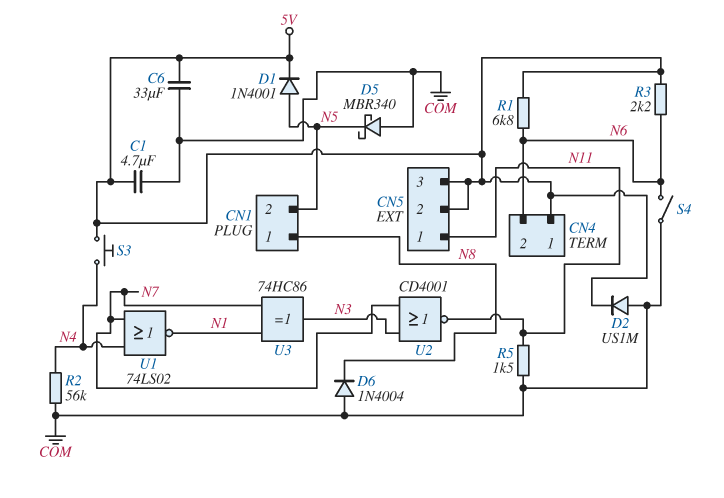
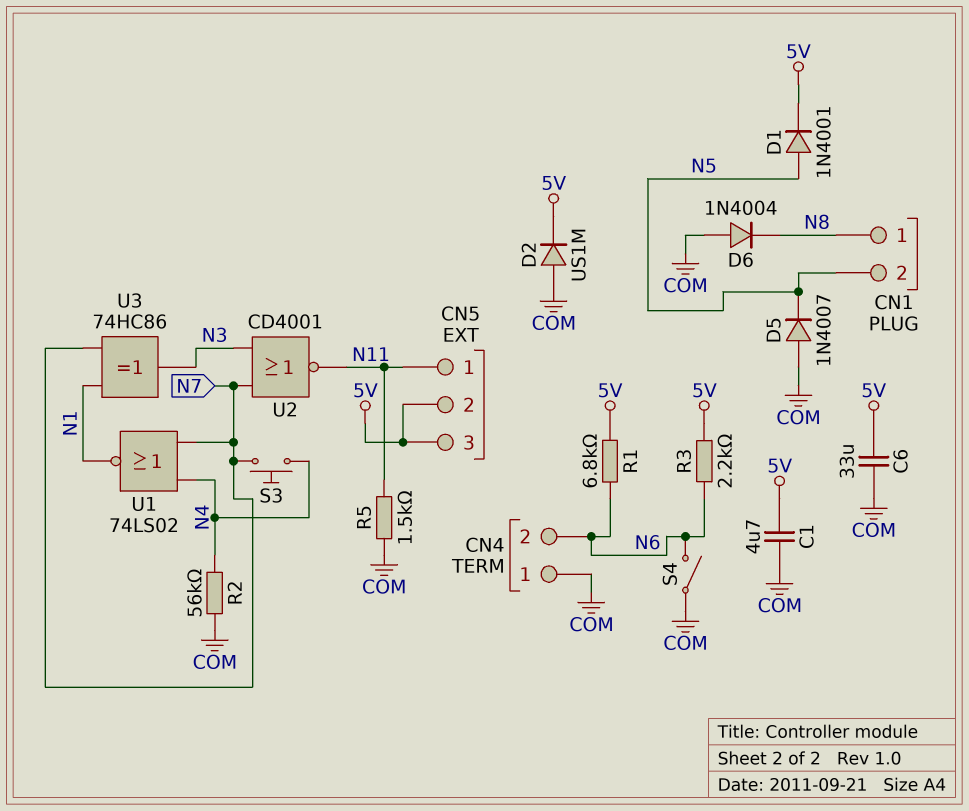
CN4 pin 1: 5V -> COM
D5: schottky MBR340 (A COM, K N5) -> diode 1N4007 (A COM, K N5)
S3: button (5V, N4) -> button (N4, N7)

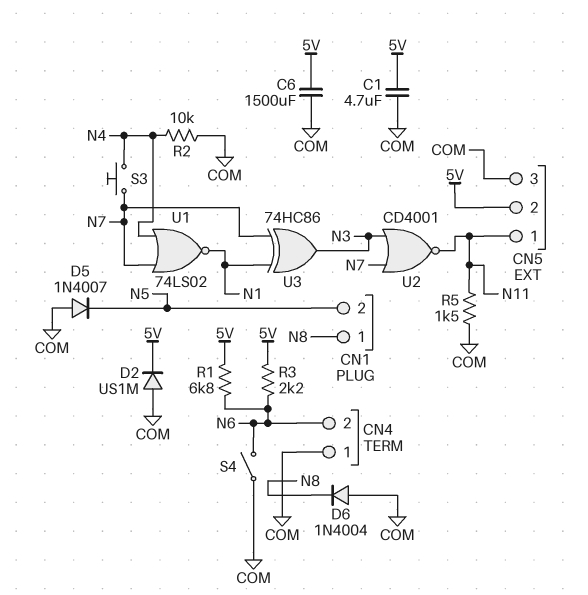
C6: 33uF (5V, COM) -> 1500uF (5V, COM)
CN5 pin 3: 5V -> COM
D1: diode 1N4001 (A N5, K 5V) -> none
R2: 56k (COM, N4) -> 10k (COM, N4)

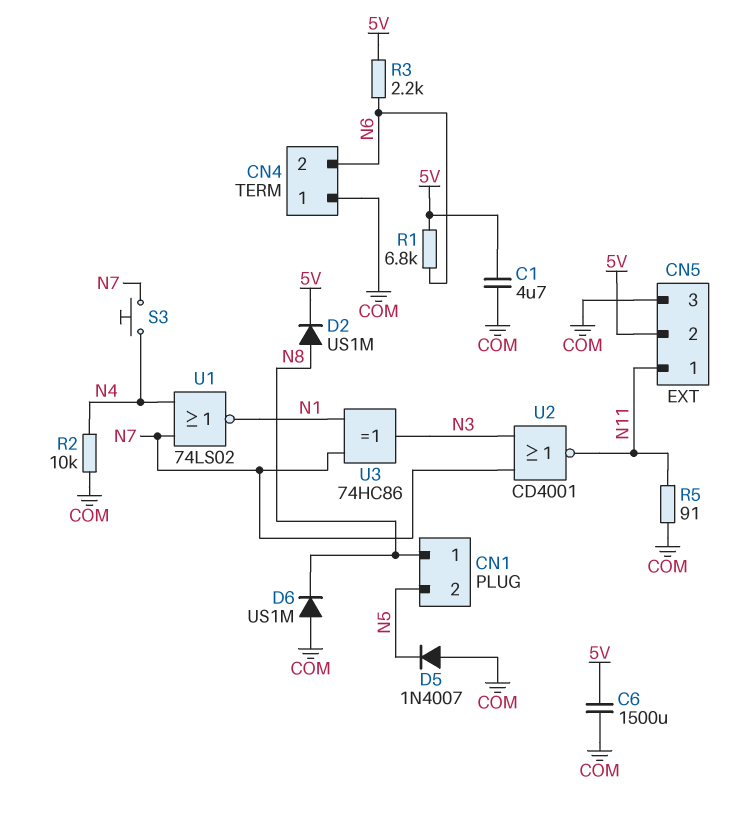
D2: diode US1M (A COM, K 5V) -> diode US1M (A N8, K 5V)
D6: diode 1N4004 (A COM, K N8) -> diode US1M (A COM, K N8)
R5: 1.5k (COM, N11) -> 91 (COM, N11)
S4: switch (COM, N6) -> none

